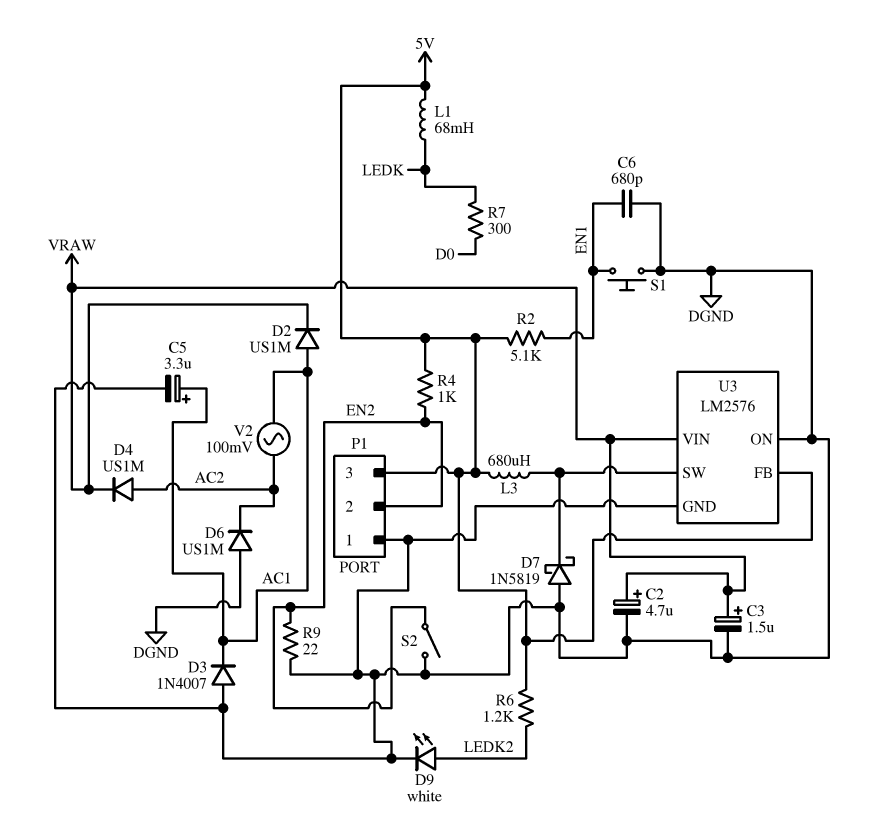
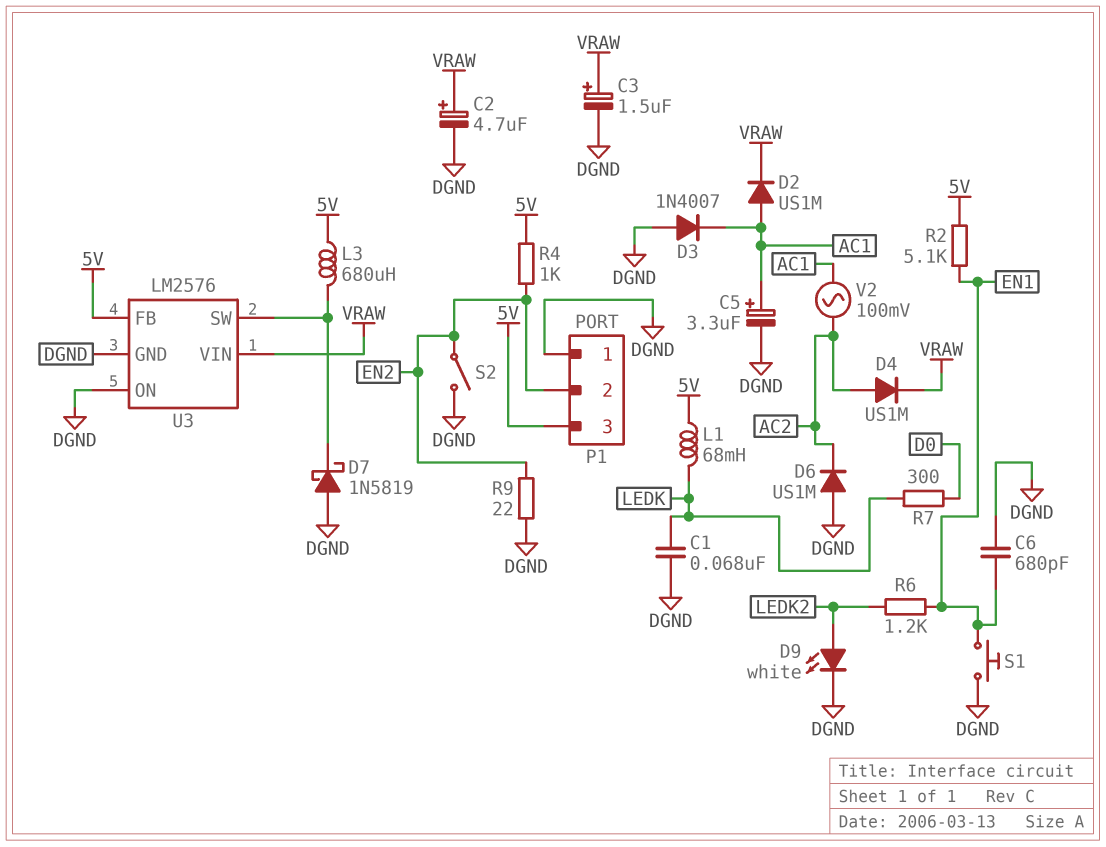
C1: none -> 68nF (DGND, LEDK)
R6: 1.2k (5V, LEDK2) -> 1.2k (EN1, LEDK2)

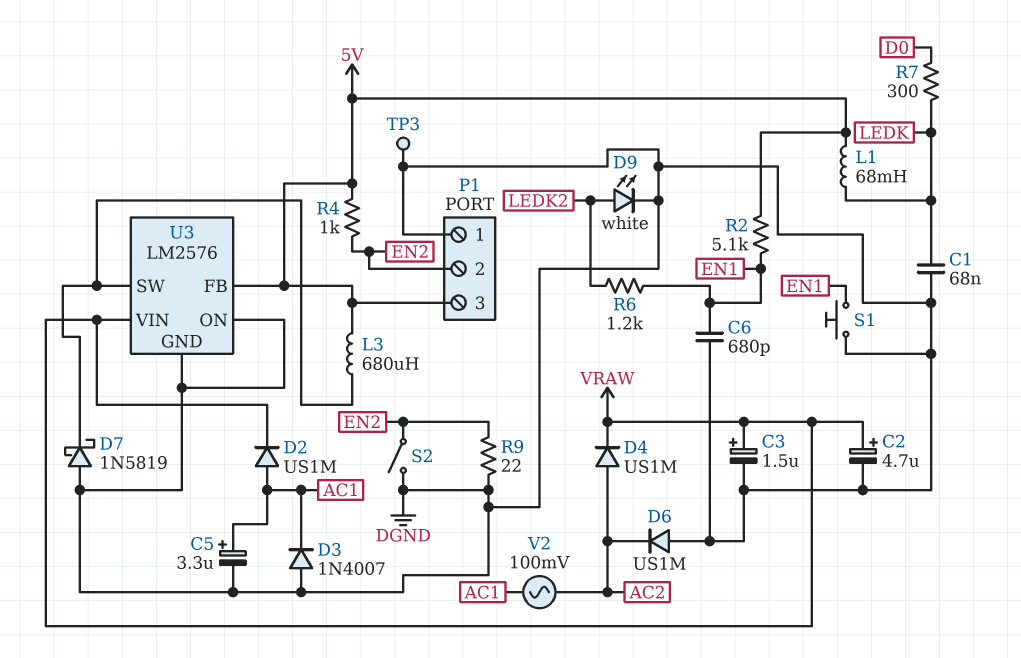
TP3: none -> test point (DGND)

